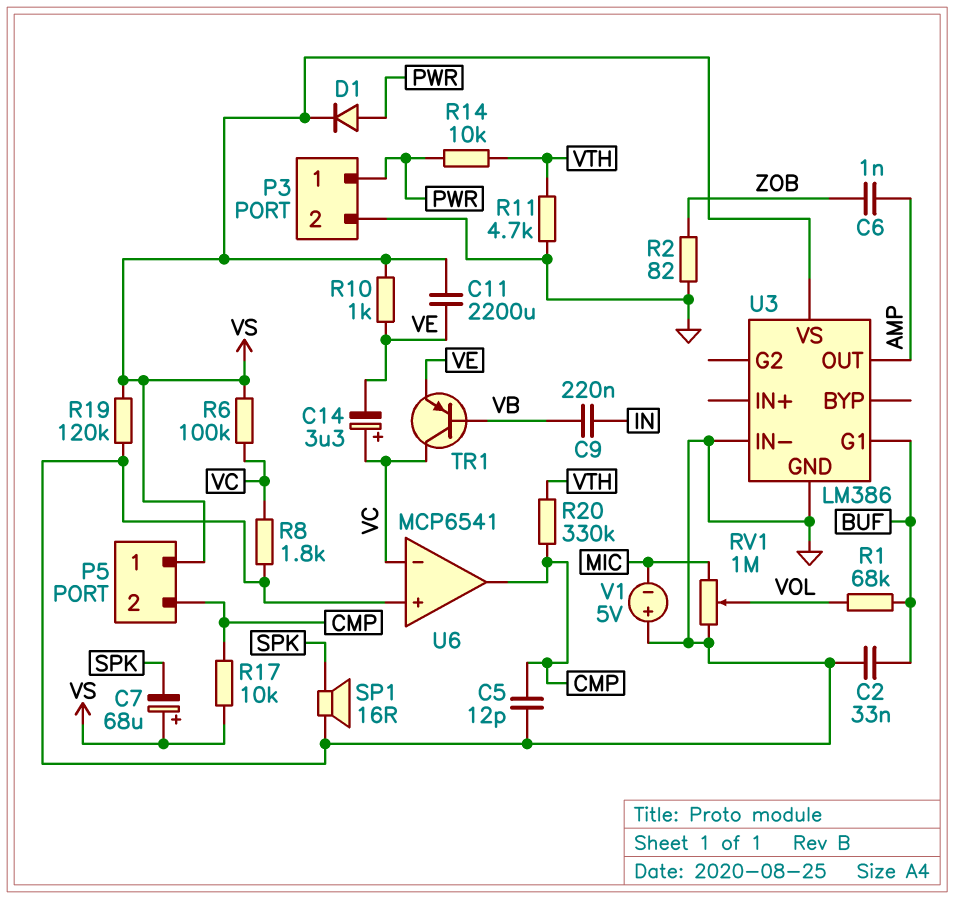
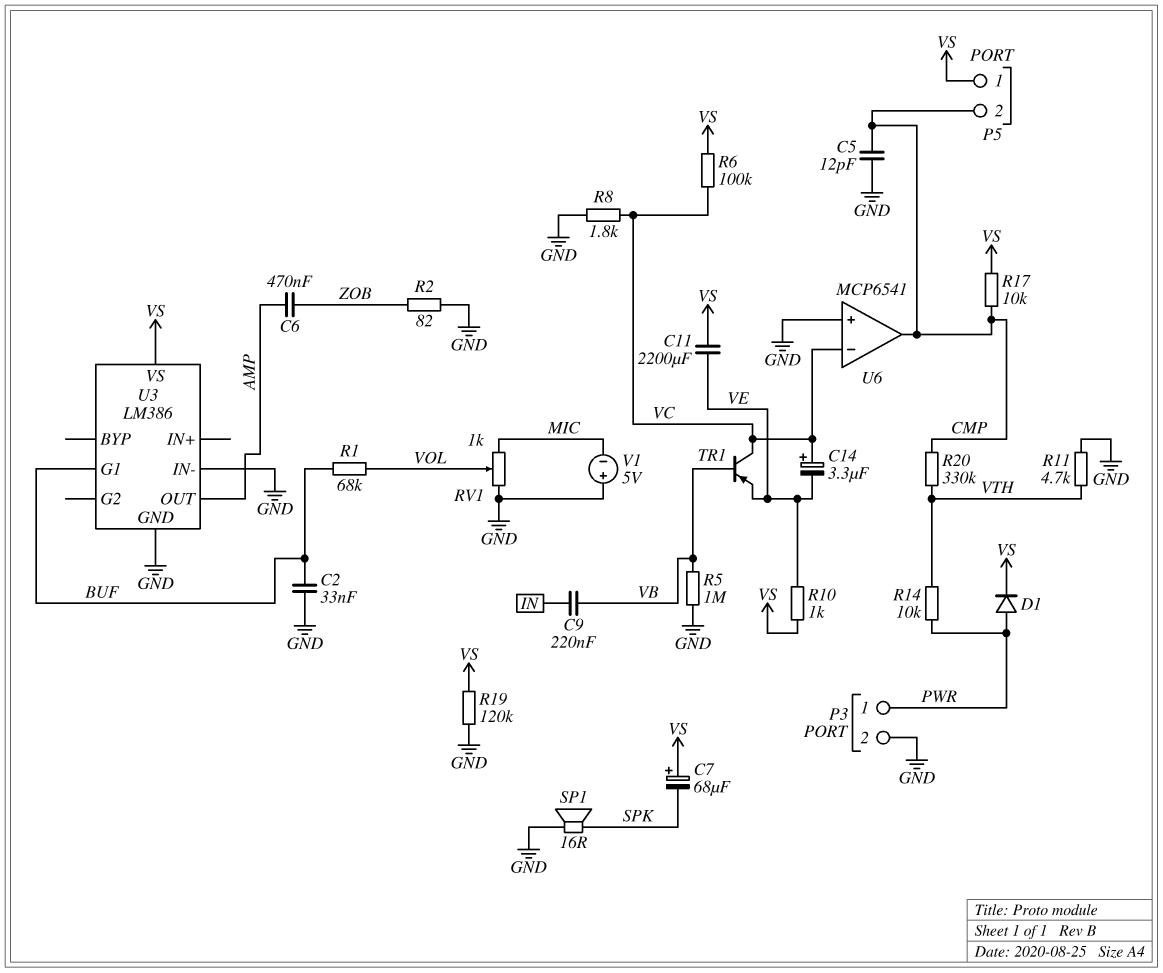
C6: 1nF (AMP, ZOB) -> 470nF (AMP, ZOB)
R5: none -> 1M (GND, VB)
RV1: 1M (GND, MIC, wiper VOL) -> 1k (GND, MIC, wiper VOL)

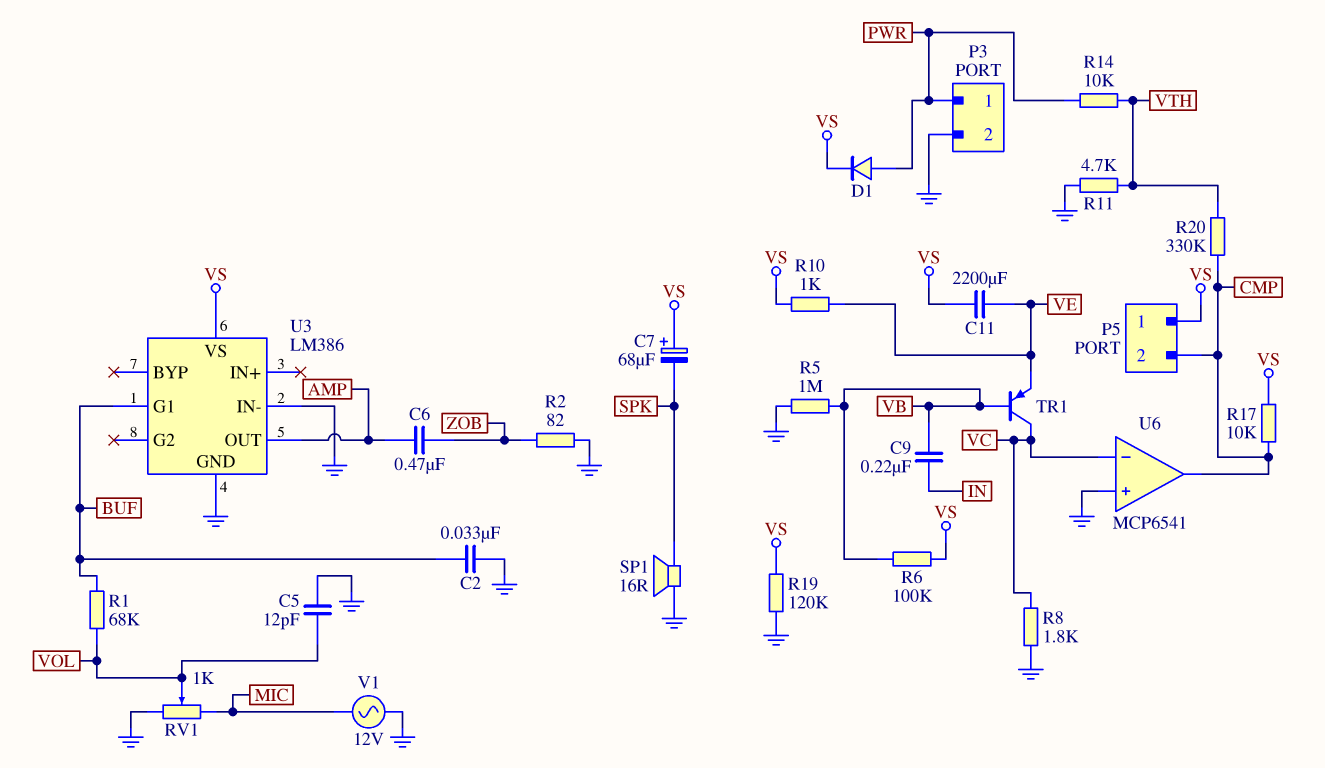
C5: 12pF (CMP, GND) -> 12pF (GND, VOL)
C14: 3.3uF (plus VC, minus VE) -> none
R6: 100k (VC, VS) -> 100k (VB, VS)
V1: 5V (plus GND, minus MIC) -> AC 12V (GND, MIC)

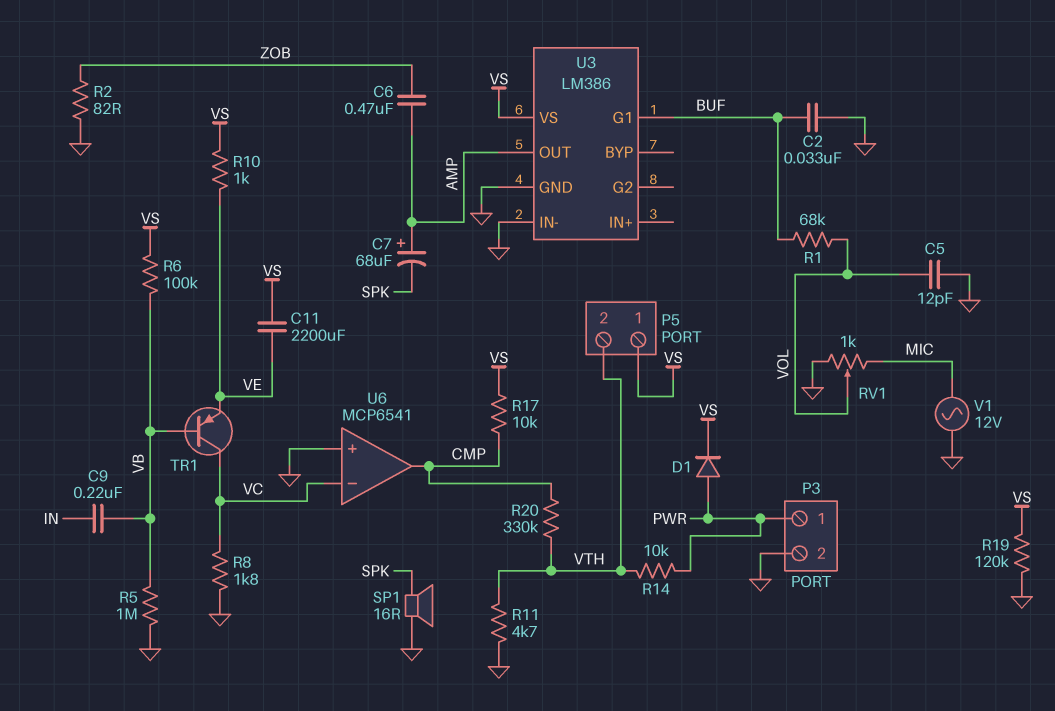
C7: 68uF (plus VS, minus SPK) -> 68uF (plus AMP, minus SPK)
P5 pin 2: CMP -> VTH

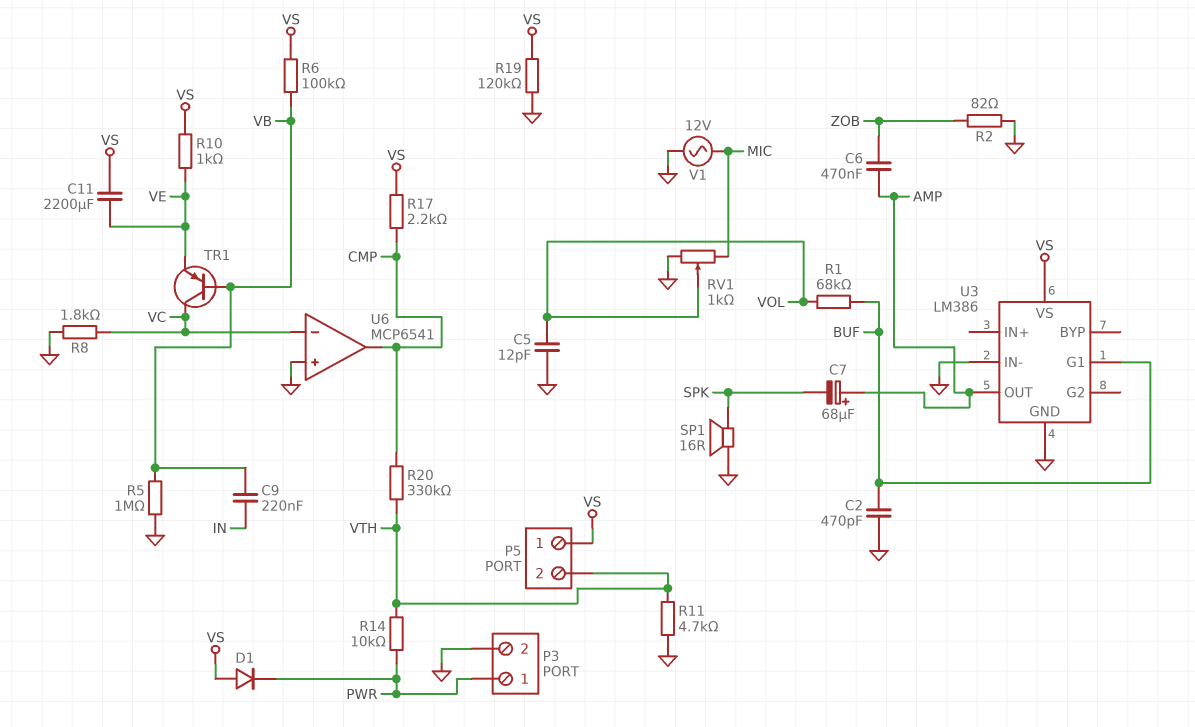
C2: 33nF (BUF, GND) -> 470pF (BUF, GND)
D1: diode (A PWR, K VS) -> diode (A VS, K PWR)
R17: 10k (CMP, VS) -> 2.2k (CMP, VS)

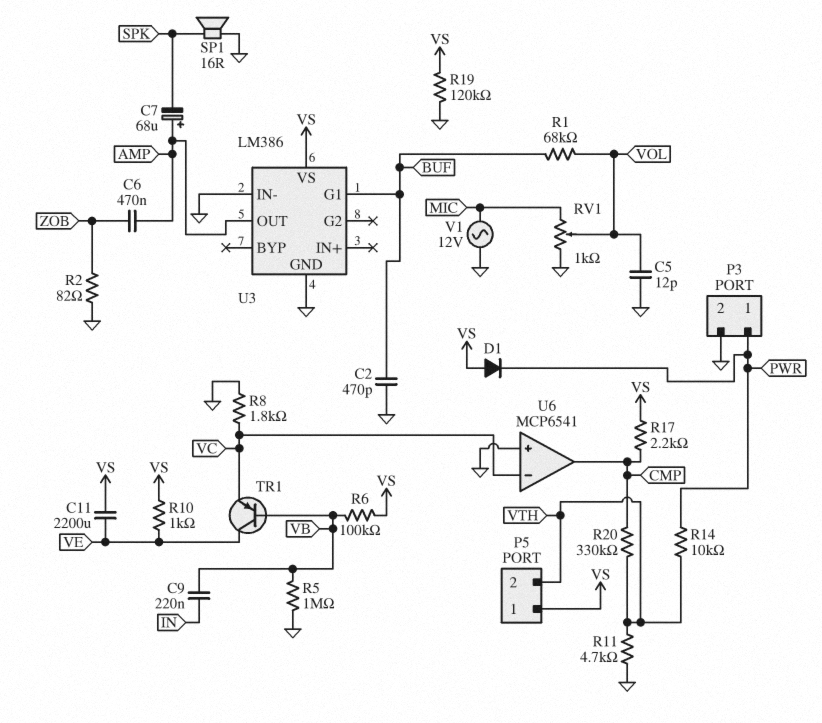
TR1: PNP (B VB, C VC, E VE) -> PNP (B VB, C VE, E VC)

